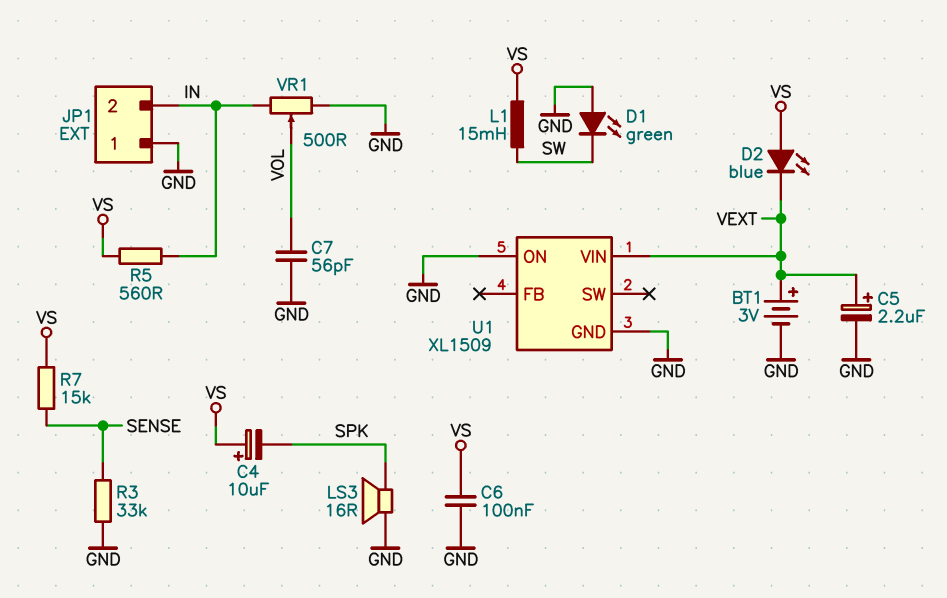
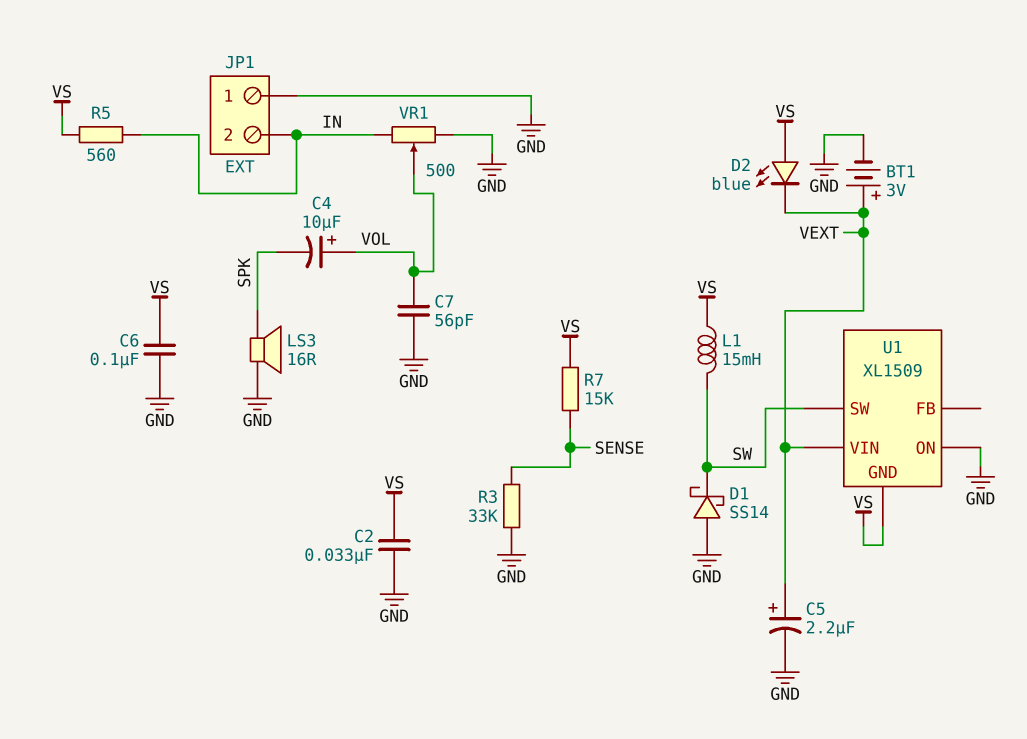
C2: none -> 33nF (GND, VS)
C4: 10uF (plus VS, minus SPK) -> 10uF (plus VOL, minus SPK)
D1: LED green (A GND, K SW) -> schottky SS14 (A GND, K SW)
U1 pin GND: GND -> VS
U1 pin SW: none -> SW

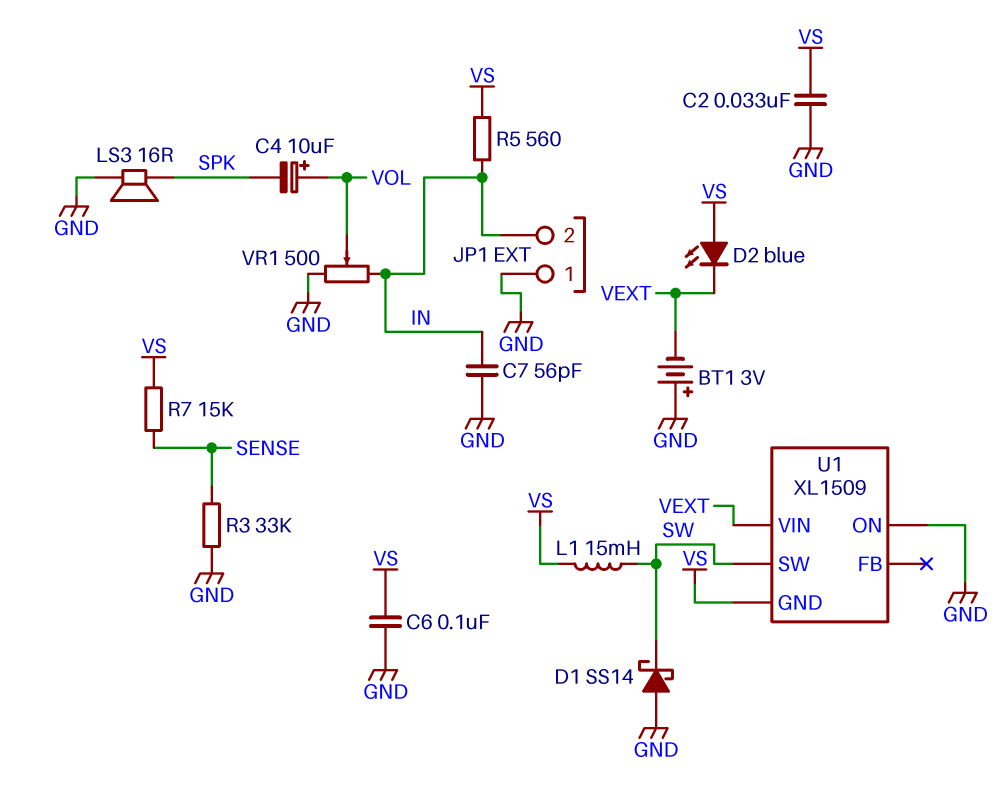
BT1: 3V (plus VEXT, minus GND) -> 3V (plus GND, minus VEXT)
C5: 2.2uF (plus VEXT, minus GND) -> none
C7: 56pF (GND, VOL) -> 56pF (GND, IN)

